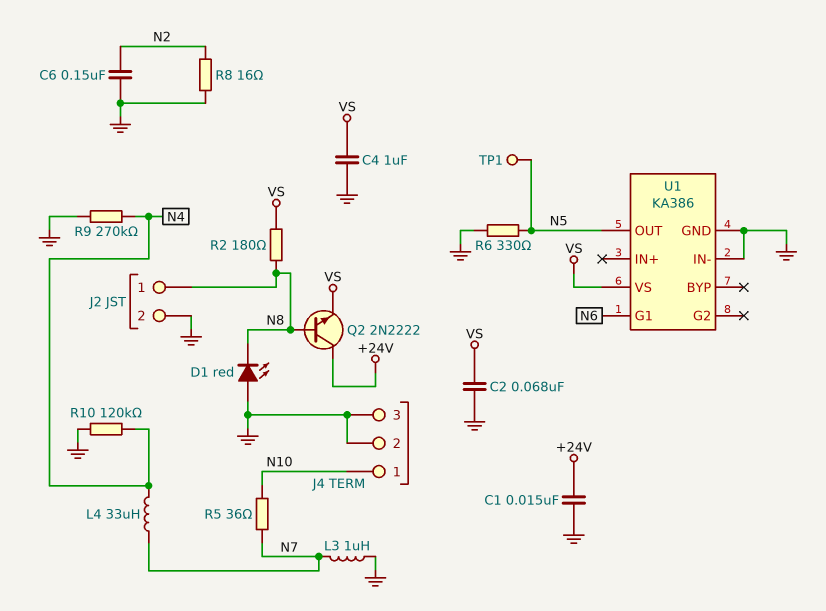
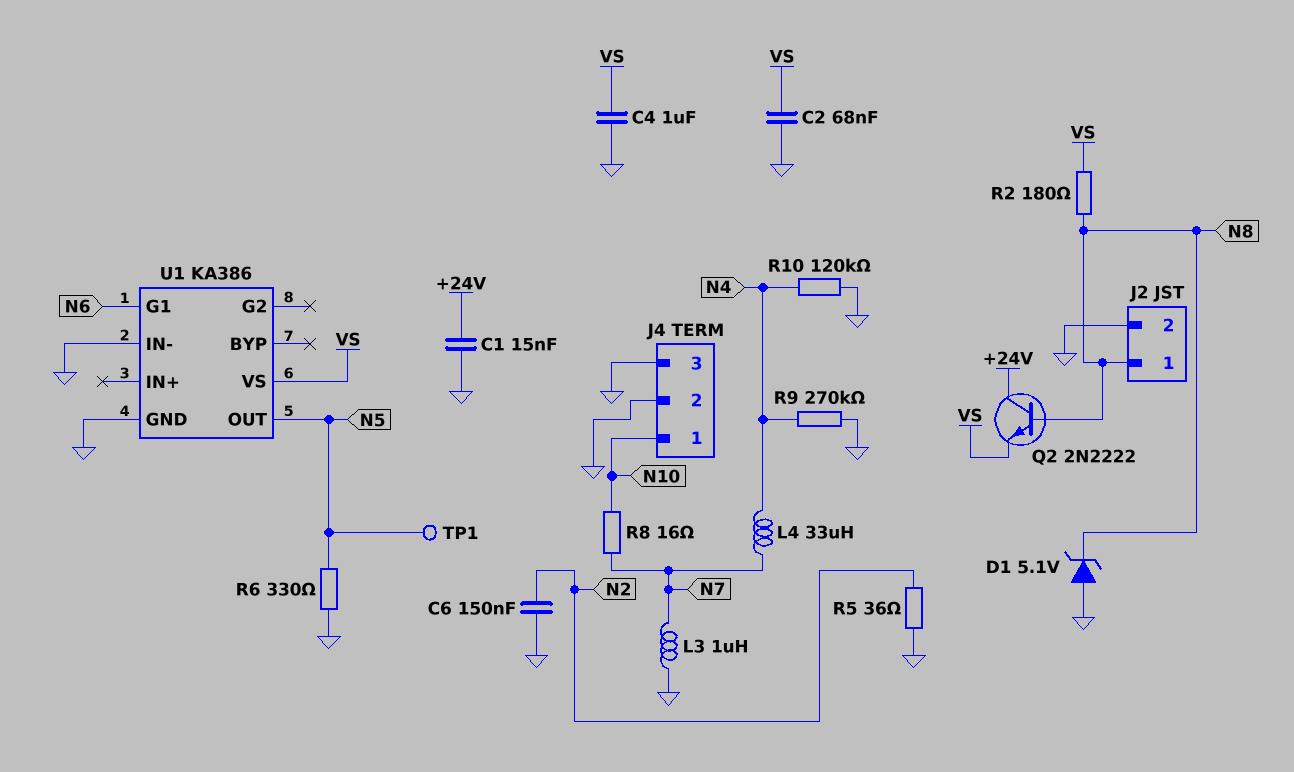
D1: LED red (A GND, K N8) -> zener 5.1V (A GND, K N8)
R5: 36 (N7, N10) -> 36 (GND, N2)
R8: 16 (GND, N2) -> 16 (N7, N10)

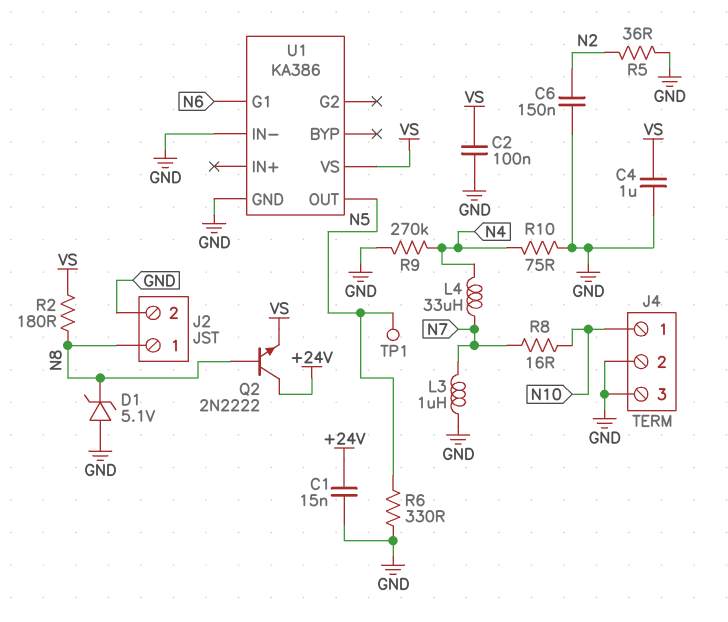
C2: 68nF (GND, VS) -> 100nF (GND, VS)
R10: 120k (GND, N4) -> 75 (GND, N4)

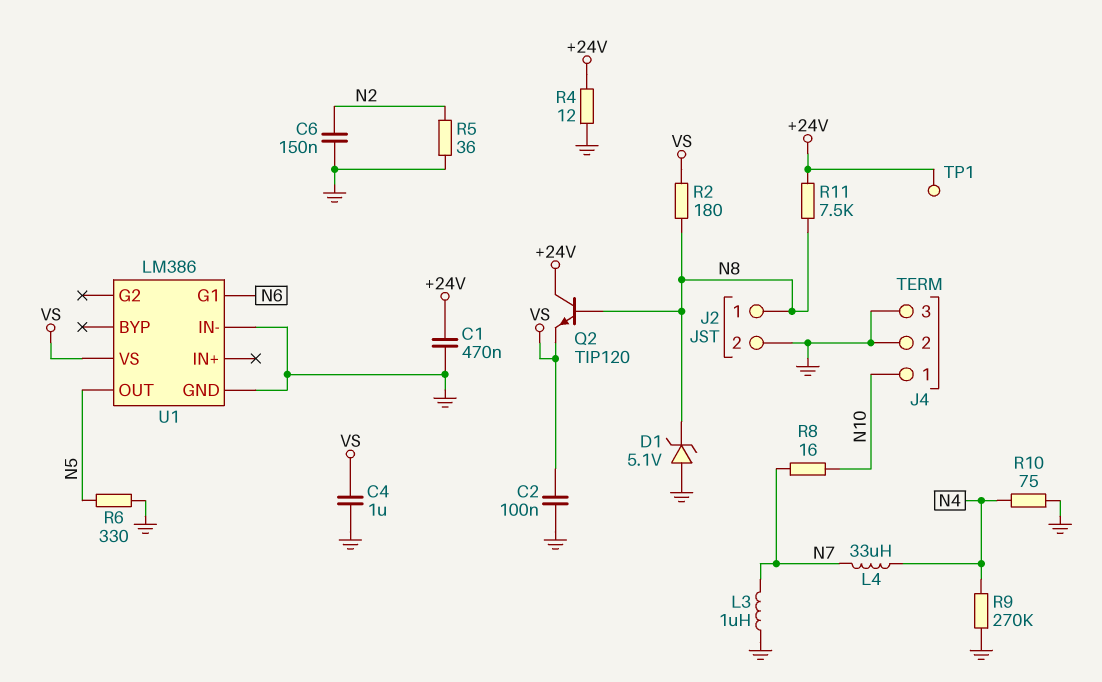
C1: 15nF (+24V, GND) -> 470nF (+24V, GND)
Q2: NPN 2N2222 (B N8, C +24V, E VS) -> NPN TIP120 (B N8, C +24V, E VS)
R4: none -> 12 (+24V, GND)
R11: none -> 7.5k (+24V, N8)
TP1: test point (N5) -> test point (+24V)
U1: KA386 -> LM386

